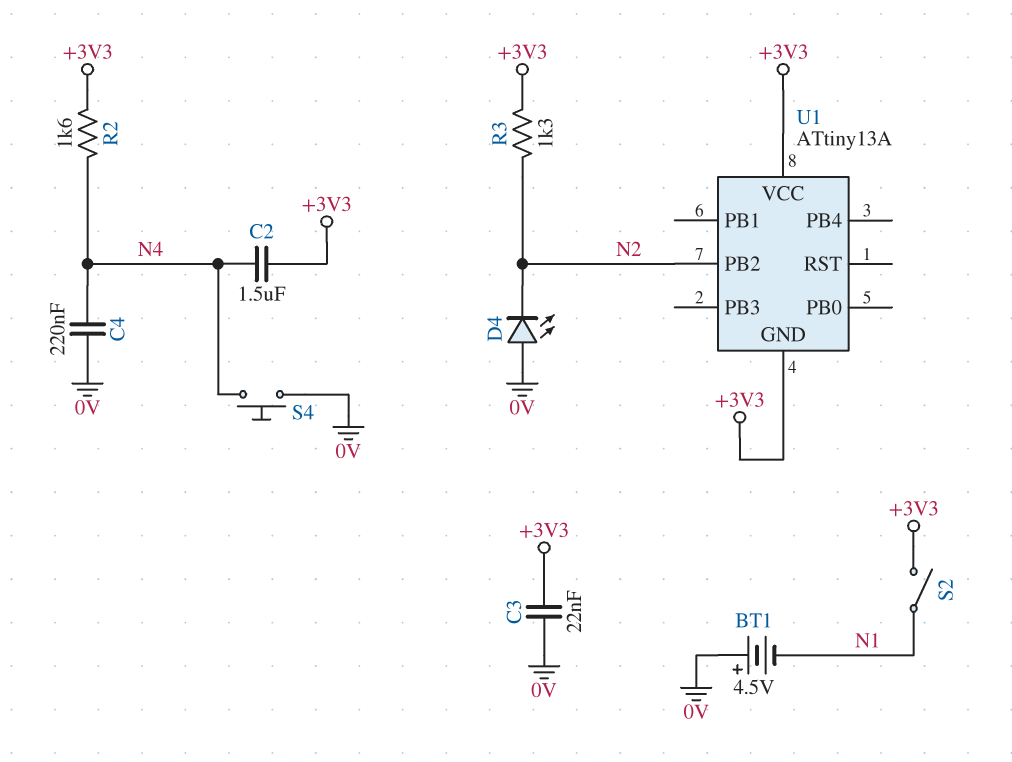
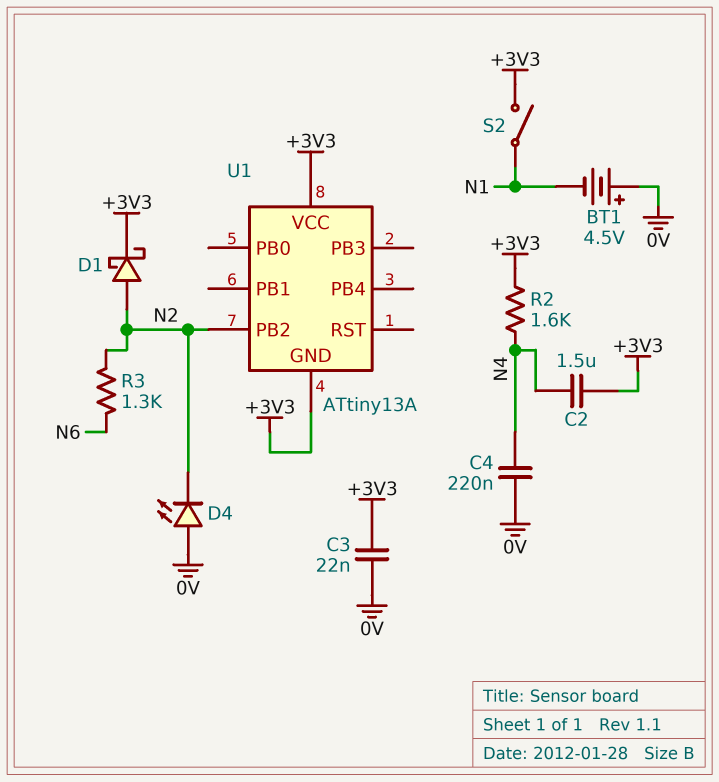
D1: none -> schottky (A N2, K +3V3)
R3: 1.3k (+3V3, N2) -> 1.3k (N2, N6)
S4: button (0V, N4) -> none

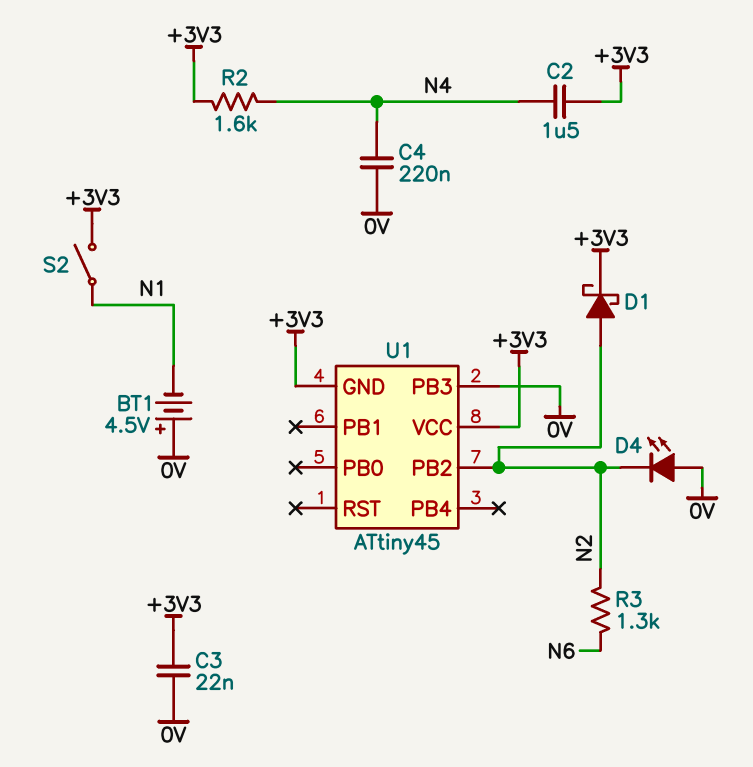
U1: ATtiny13A -> ATtiny45
U1 pin PB3: none -> 0V

